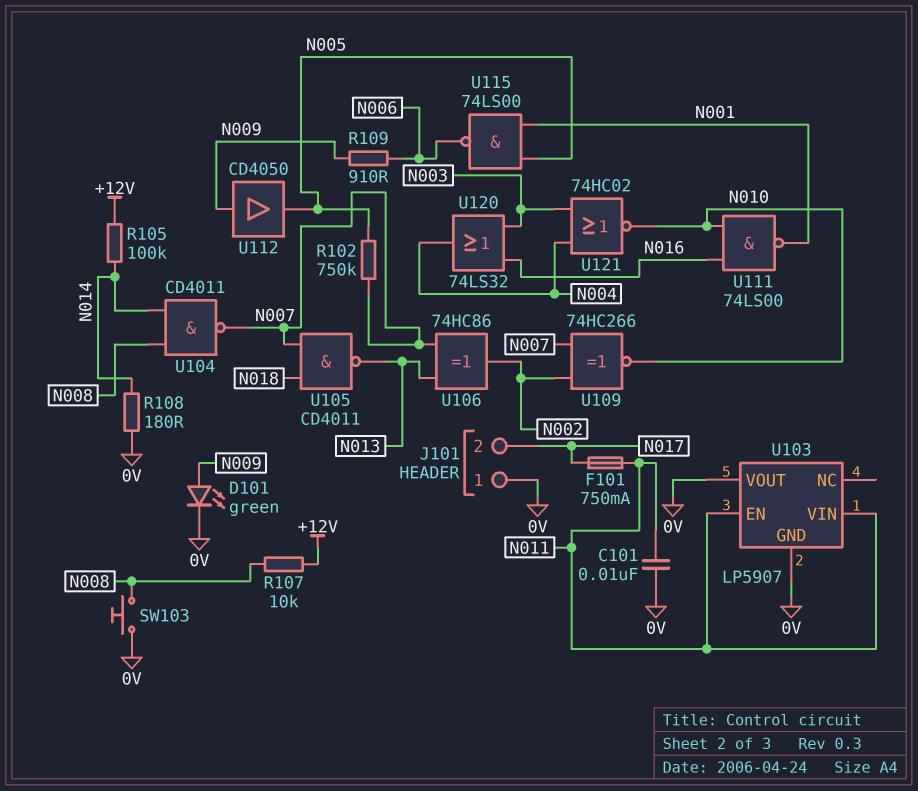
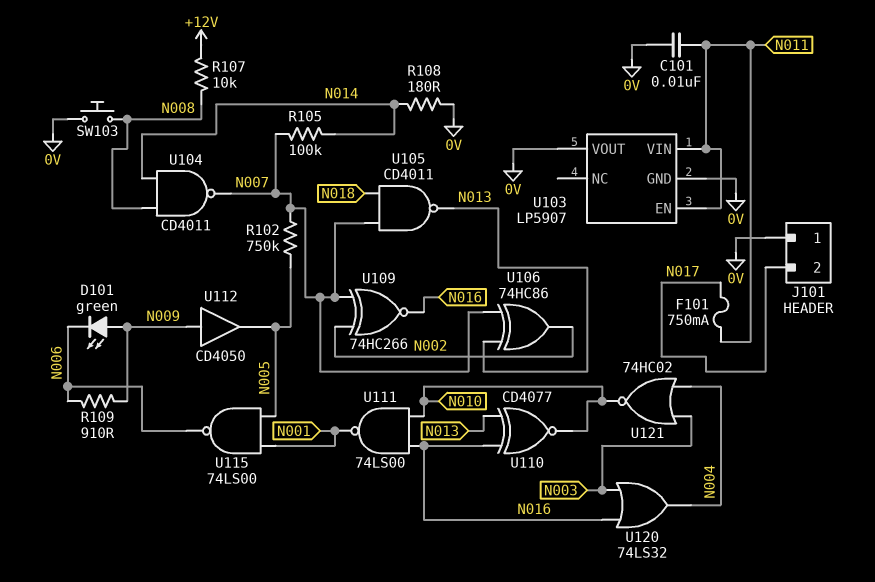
D101: LED green (A N009, K 0V) -> LED green (A N009, K N006)
R105: 100k (+12V, N014) -> 100k (N007, N014)
U109: XNOR 74HC266 (in N002, in N007, out N010) -> XNOR 74HC266 (in N002, in N007, out N016)
U110: none -> XNOR CD4077 (in N013, in N016, out N010)

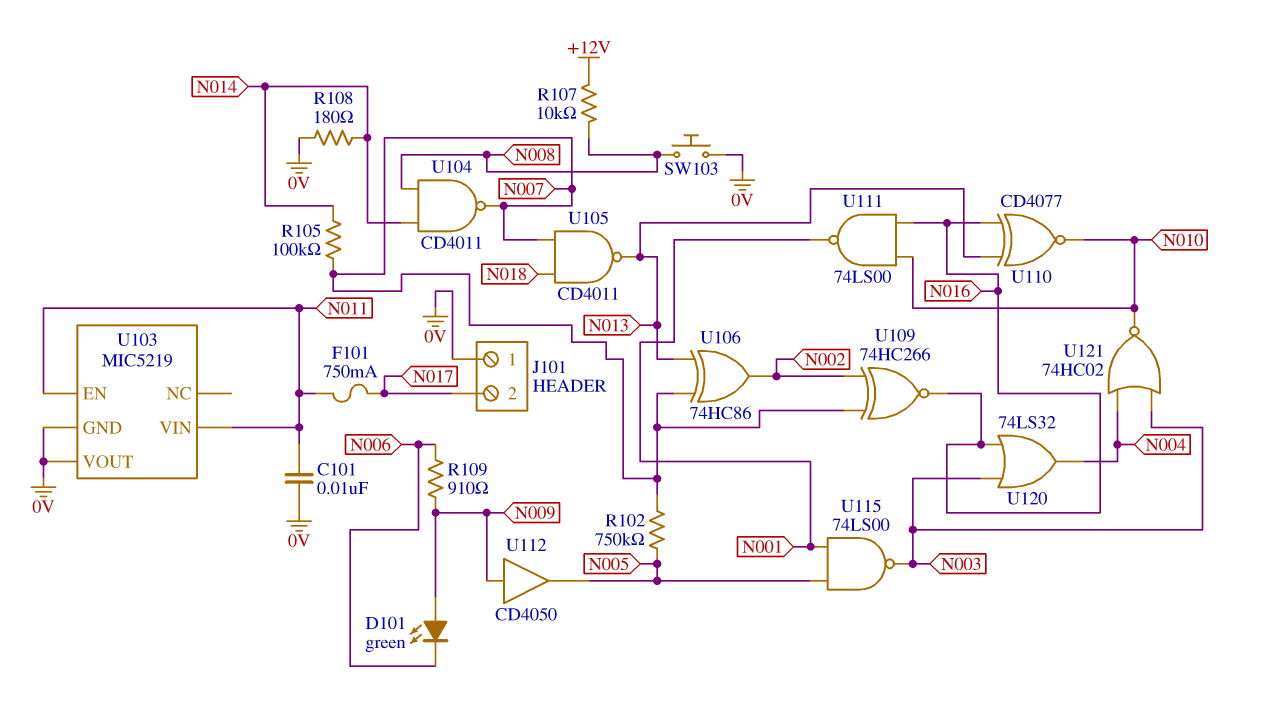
U103: LP5907 -> MIC5219
U115: NAND 74LS00 (in N001, in N005, out N006) -> NAND 74LS00 (in N001, in N005, out N003)

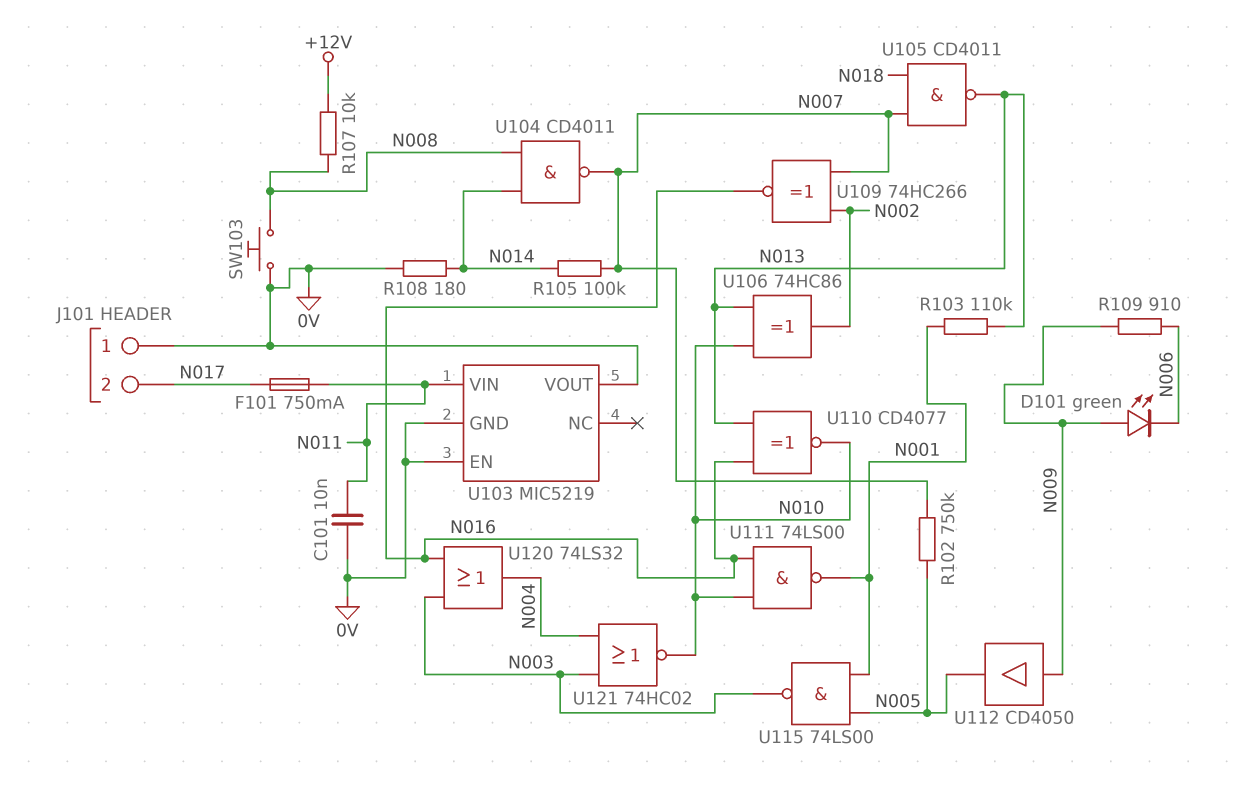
R103: none -> 110k (N001, N013)
U103 pin EN: N011 -> 0V
U106: XOR 74HC86 (in N007, in N013, out N002) -> XOR 74HC86 (in N010, in N013, out N002)

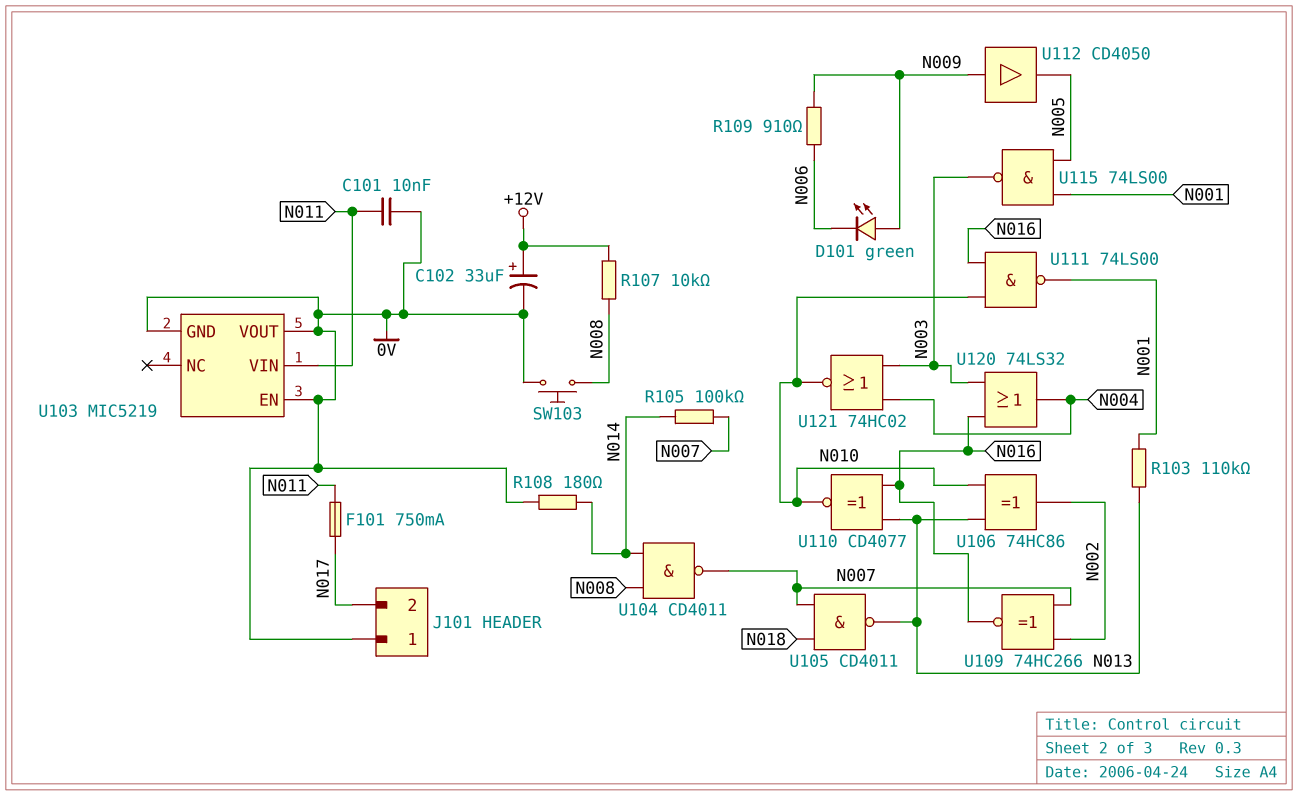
C102: none -> 33uF (plus +12V, minus 0V)
R102: 750k (N005, N007) -> none

